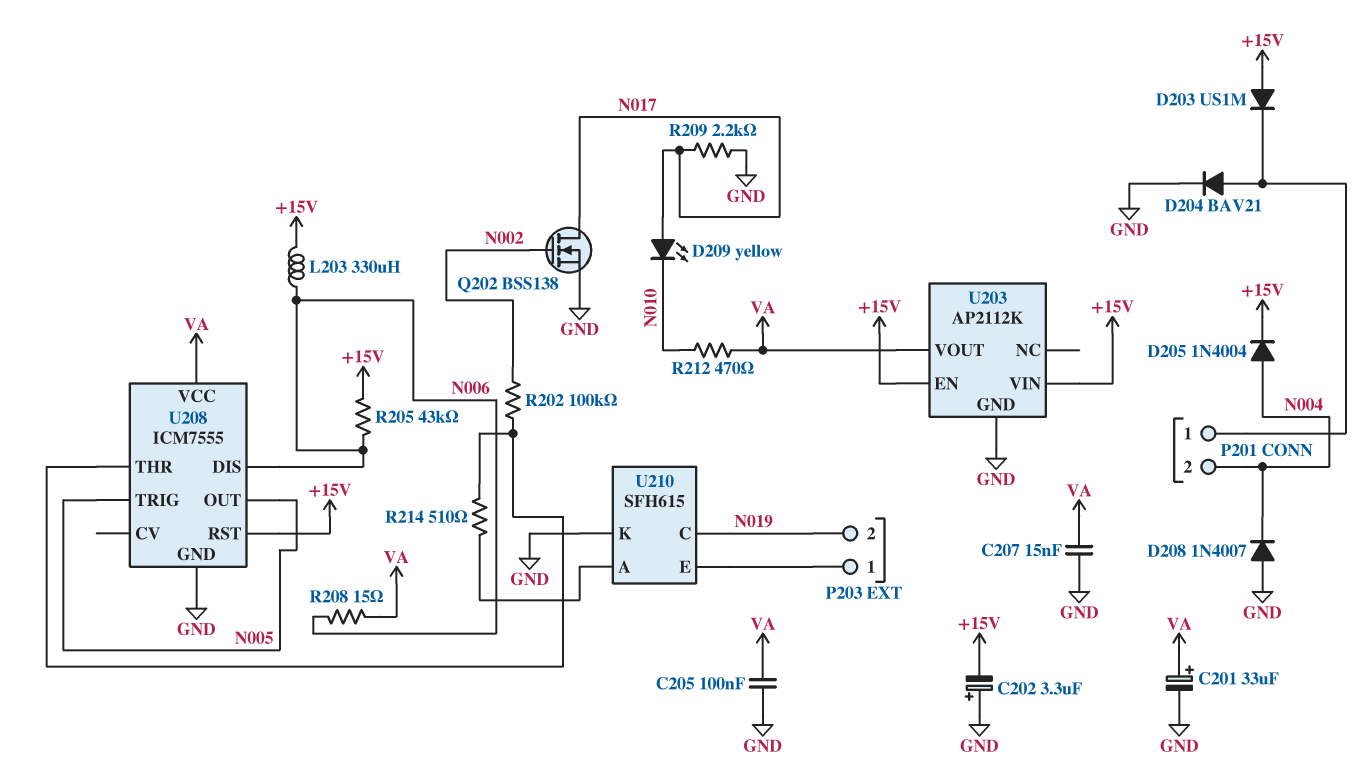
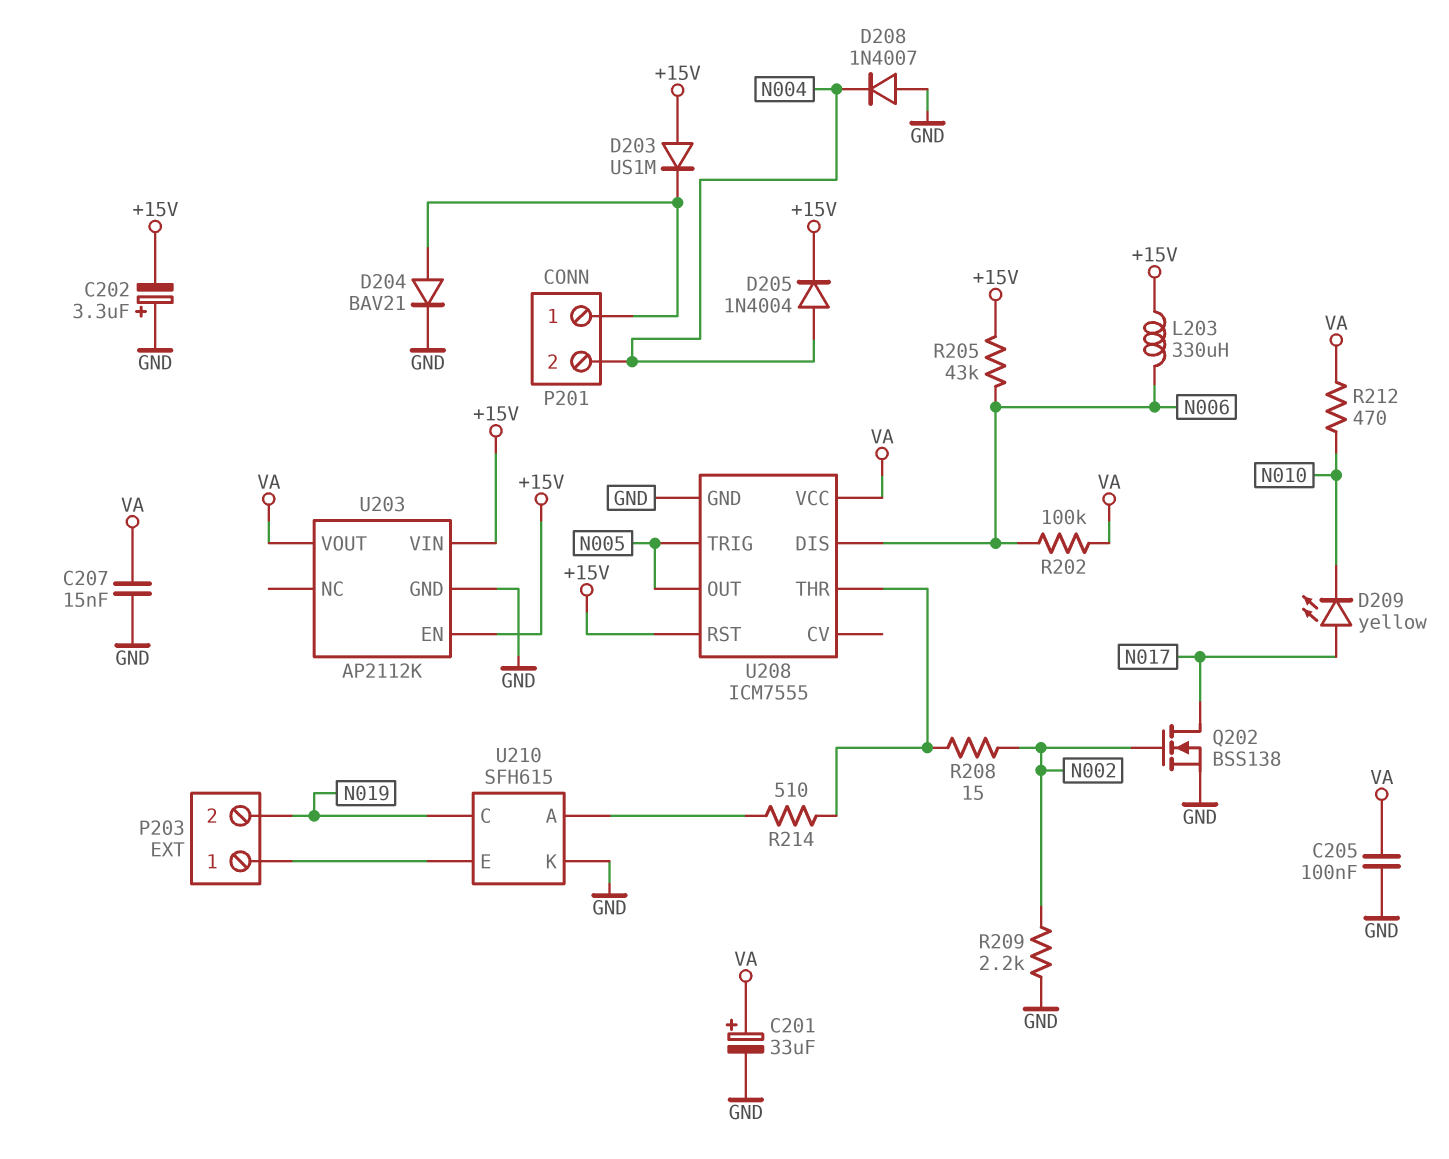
R202: 100k (N002, U208/THR) -> 100k (N006, VA)
R208: 15 (N006, VA) -> 15 (N002, U208/THR)
R209: 2.2k (GND, N017) -> 2.2k (GND, N002)

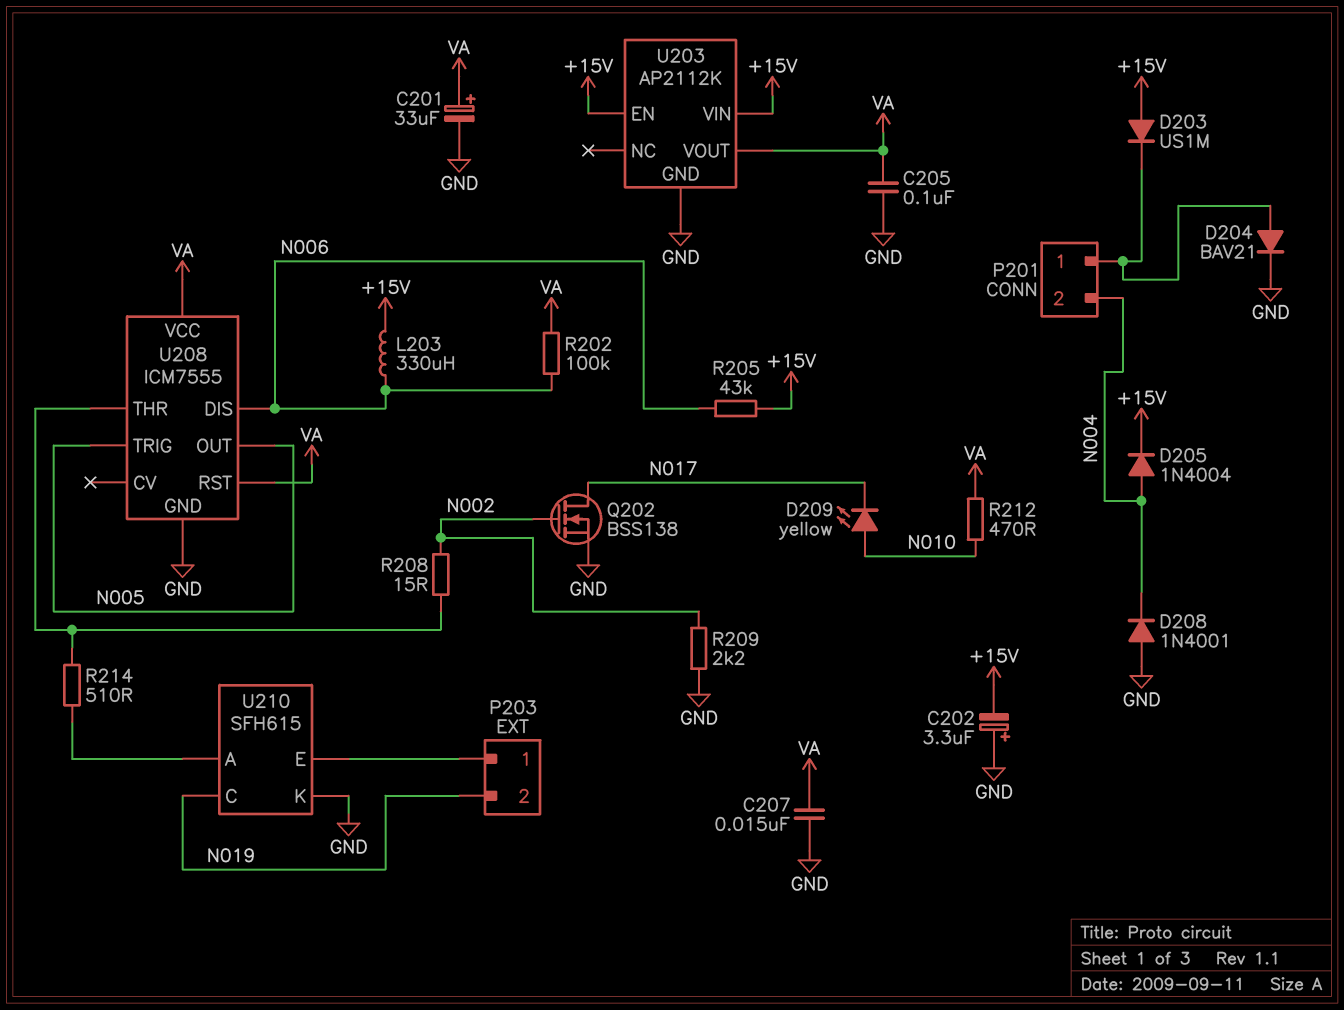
D208: diode 1N4007 (A GND, K N004) -> diode 1N4001 (A GND, K N004)
D209: LED yellow (A N017, K N010) -> LED yellow (A N010, K N017)
U208 pin RST: +15V -> VA

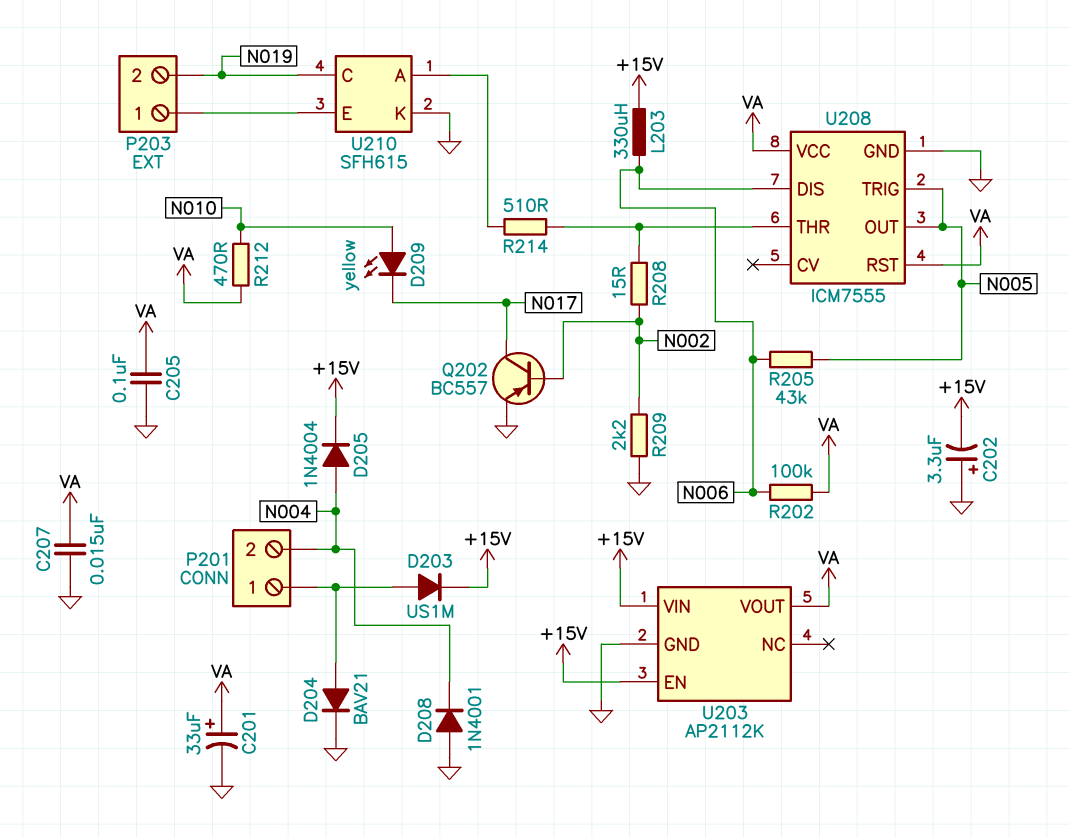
D203: diode US1M (A +15V, K P201/1) -> diode US1M (A P201/1, K +15V)
Q202: NMOS BSS138 (G N002, D N017, S GND) -> PNP BC557 (B N002, C N017, E GND)
R205: 43k (+15V, N006) -> 43k (N005, N006)

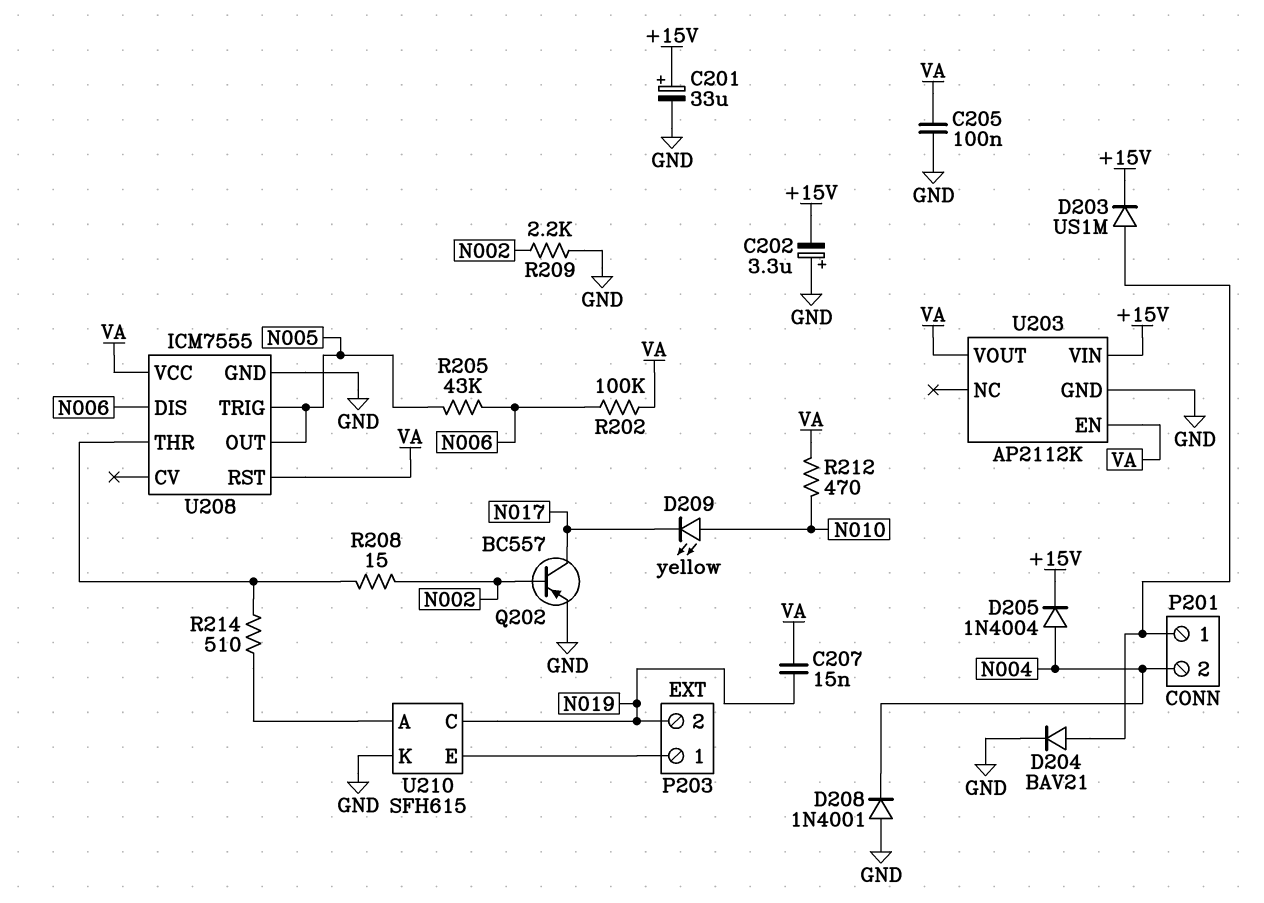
C201: 33uF (plus VA, minus GND) -> 33uF (plus +15V, minus GND)
C207: 15nF (GND, VA) -> 15nF (N019, VA)
L203: 330uH (+15V, N006) -> none
U203 pin EN: +15V -> VA

